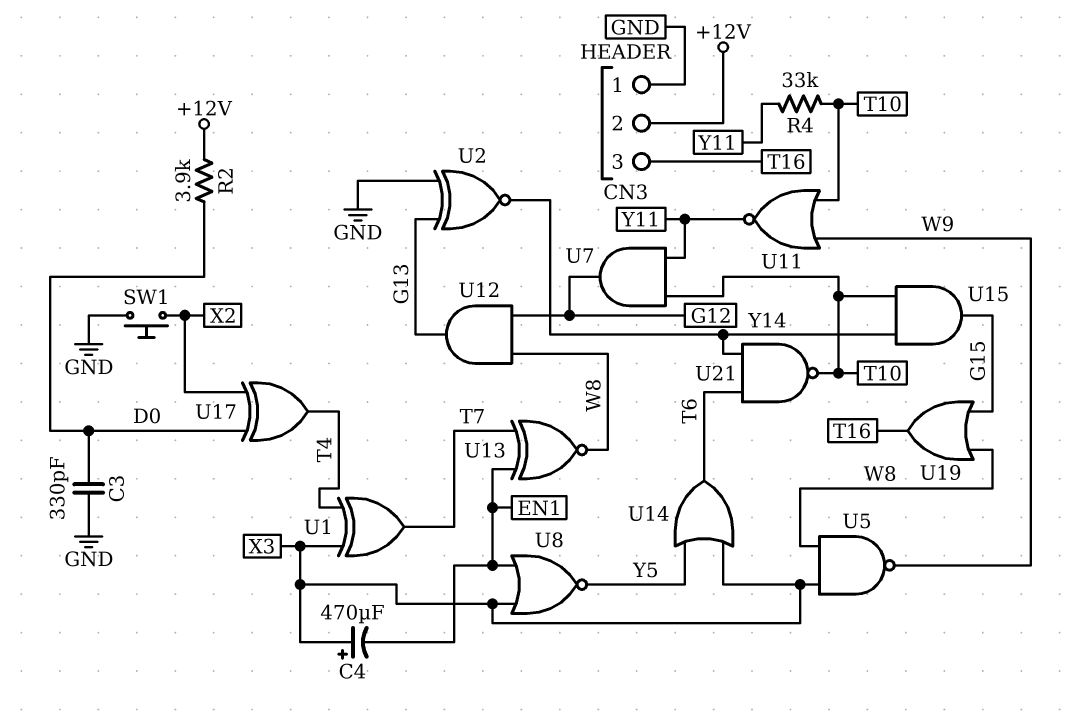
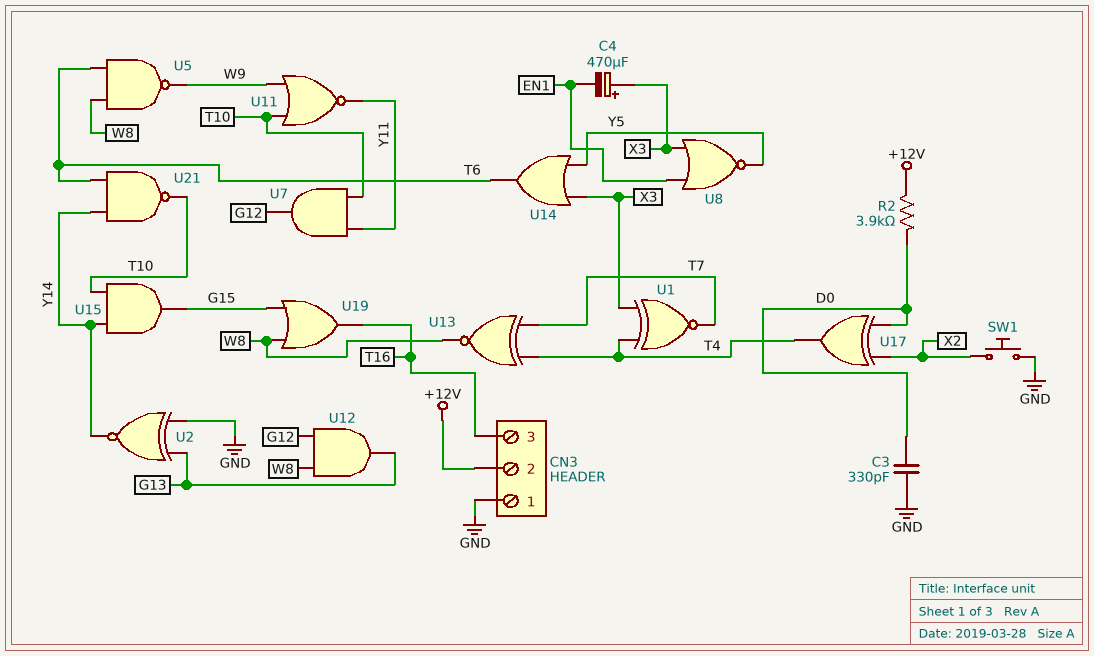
R4: 33k (T10, Y11) -> none
U1: XOR (in T4, in X3, out T7) -> XNOR (in T4, in X3, out T7)
U5: NAND (in W8, in X3, out W9) -> NAND (in T6, in W8, out W9)
U13: XNOR (in EN1, in T7, out W8) -> XNOR (in T4, in T7, out W8)

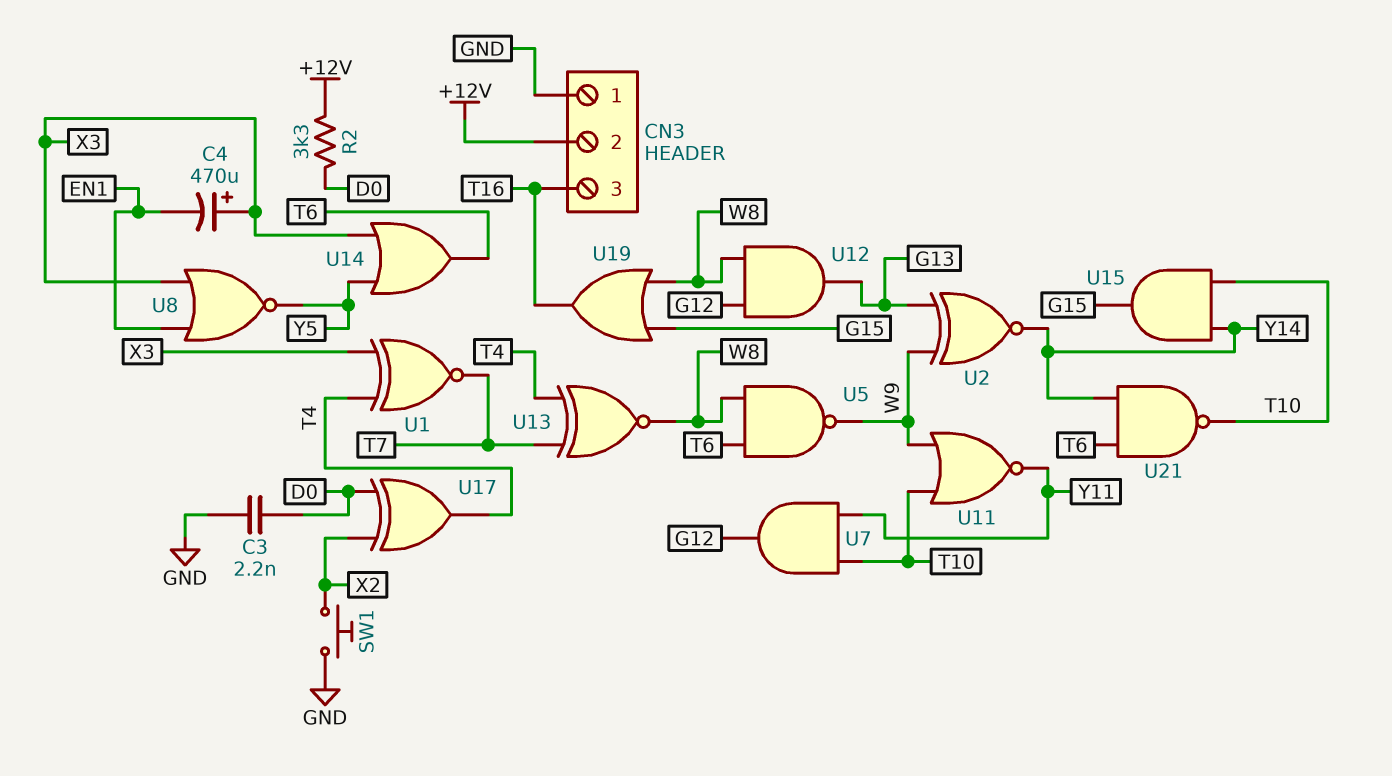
C3: 330pF (D0, GND) -> 2.2nF (D0, GND)
R2: 3.9k (+12V, D0) -> 3.3k (+12V, D0)
U2: XNOR (in G13, in GND, out Y14) -> XNOR (in G13, in W9, out Y14)

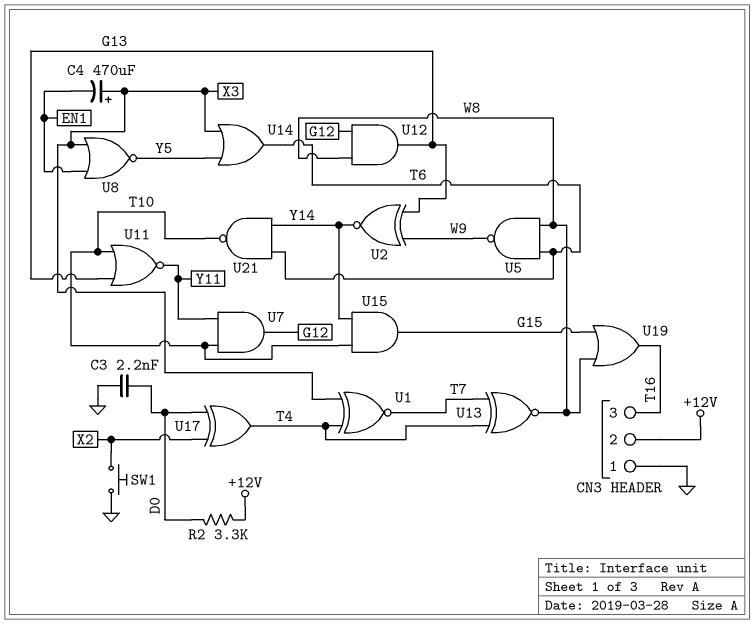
U11: NOR (in T10, in W9, out Y11) -> NOR (in G13, in T10, out Y11)

